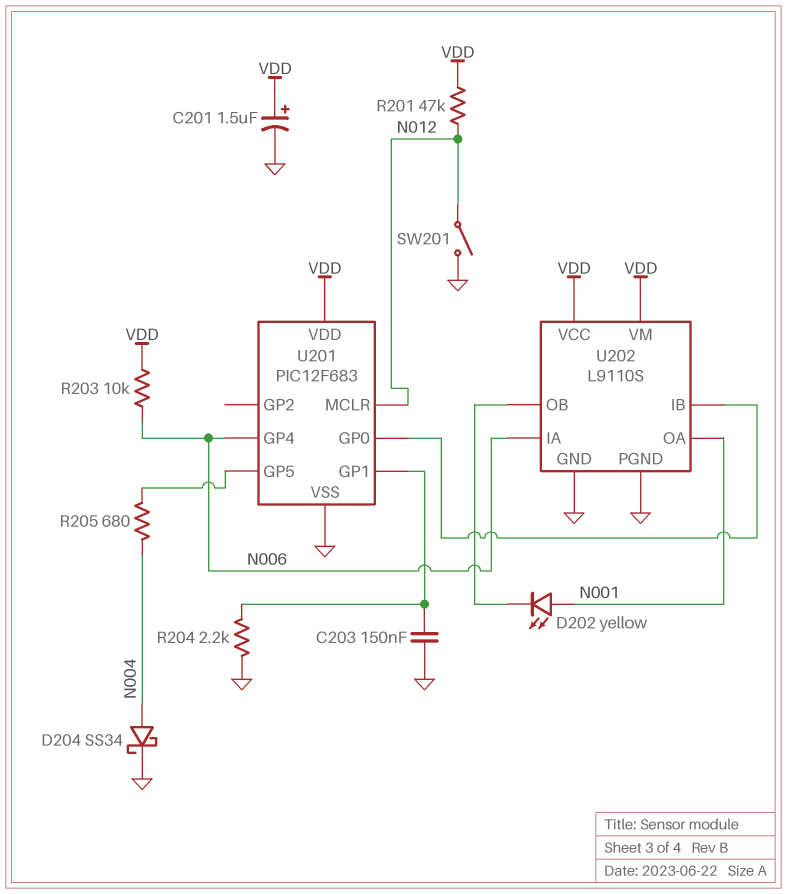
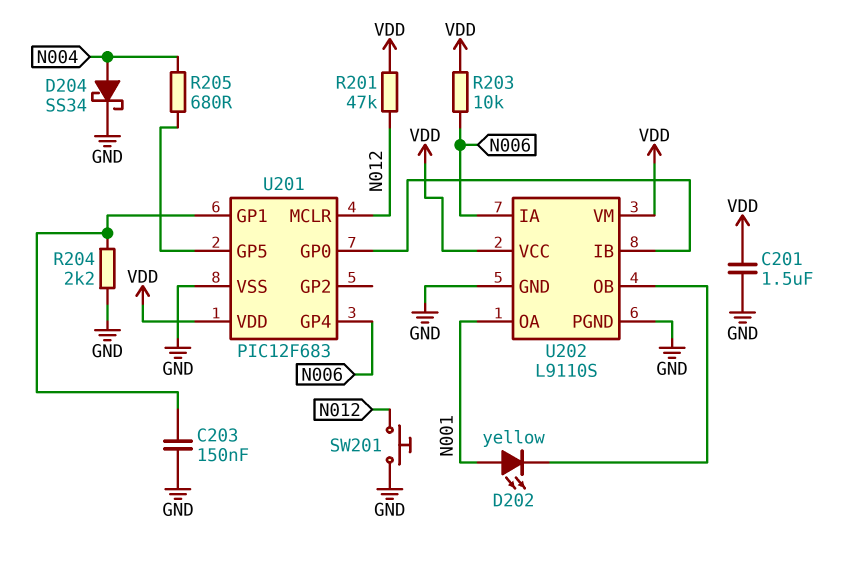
C201: 1.5uF (plus VDD, minus GND) -> 1.5uF (GND, VDD)
SW201: switch (GND, N012) -> button (GND, N012)

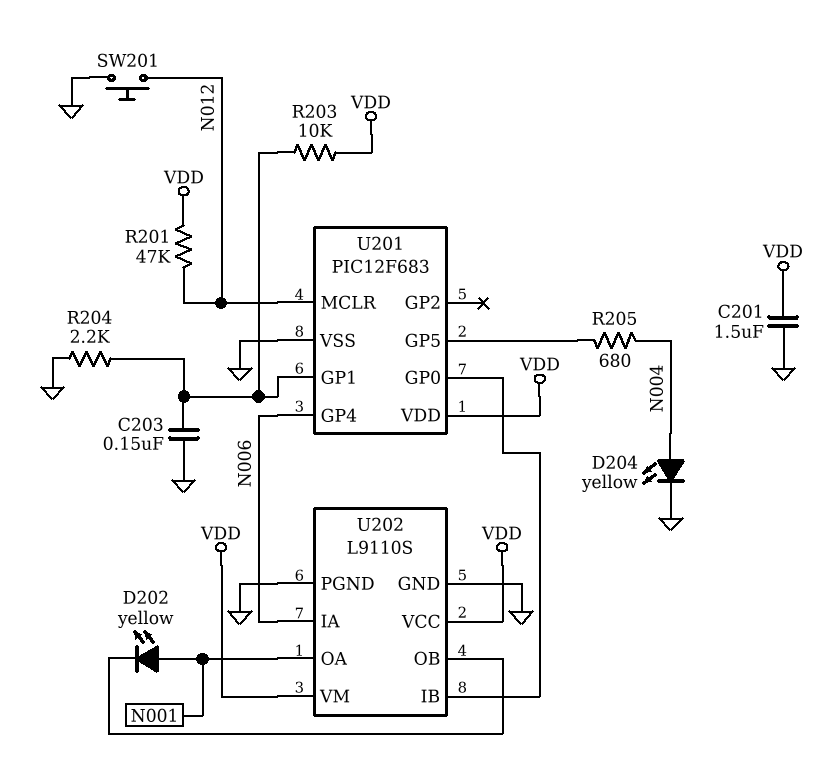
D204: schottky SS34 (A N004, K GND) -> LED yellow (A N004, K GND)
R203: 10k (N006, VDD) -> 10k (U201/GP1, VDD)

